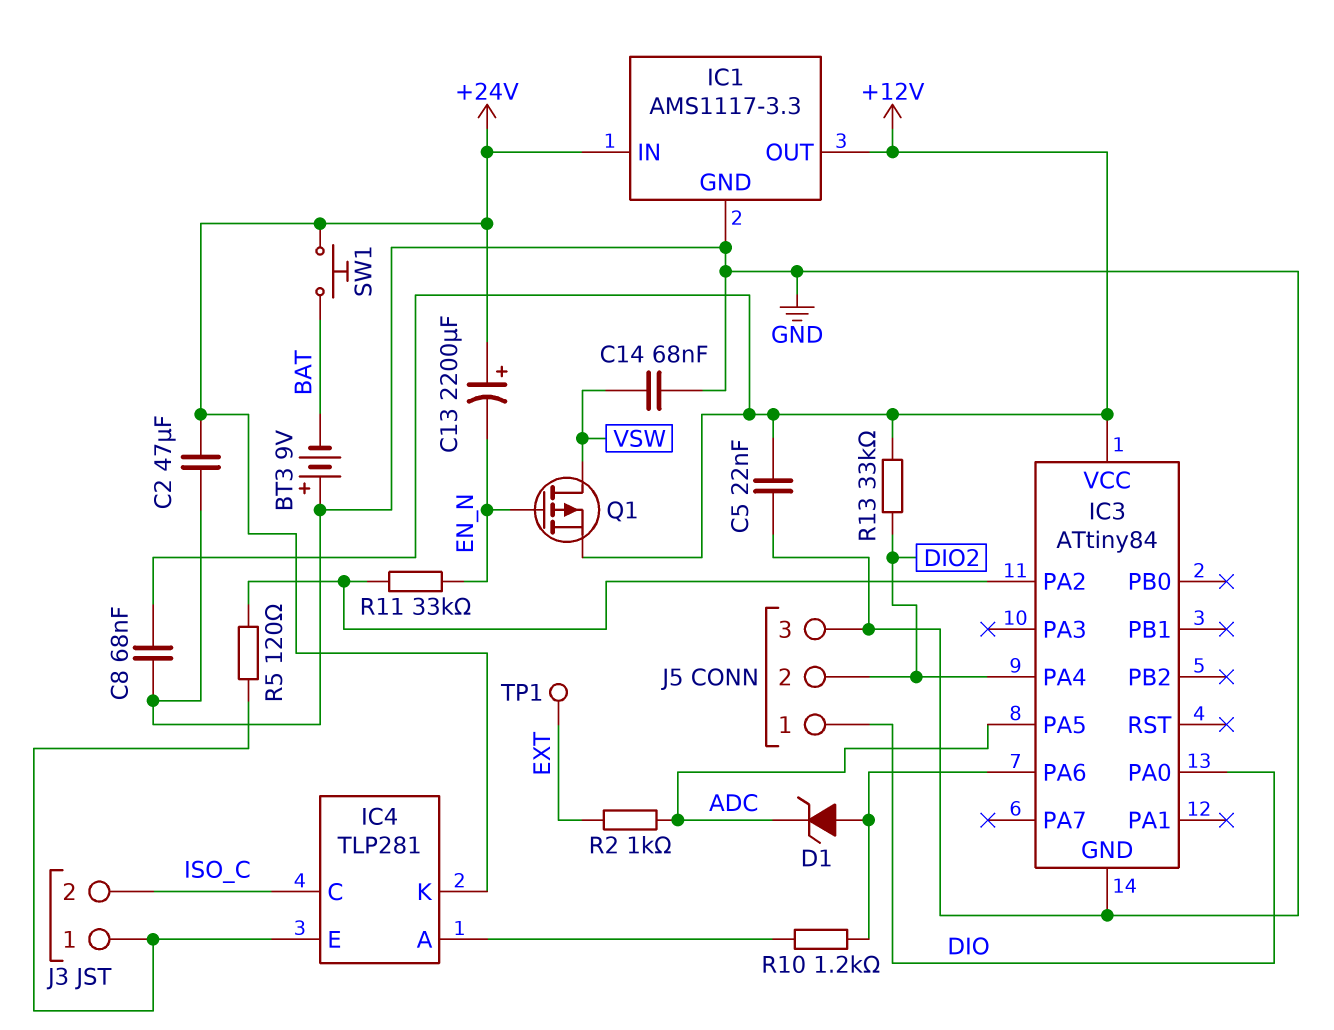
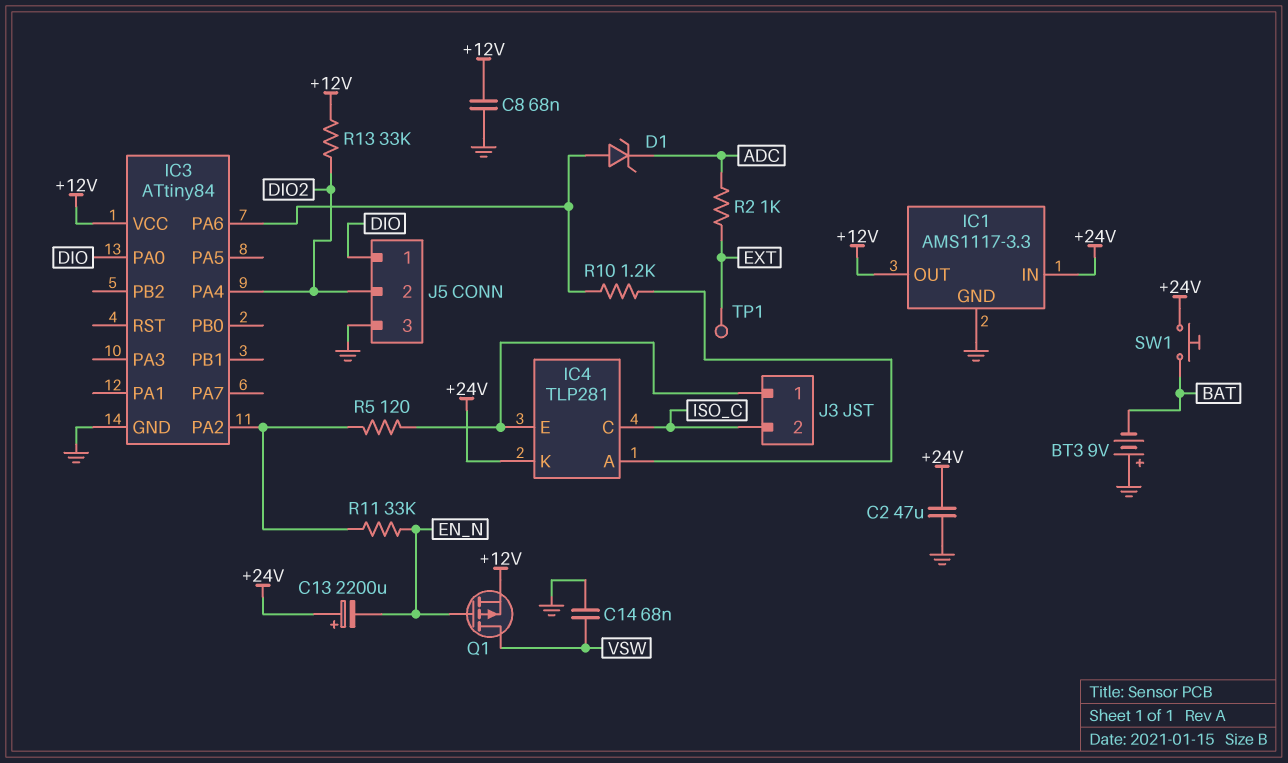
C5: 22nF (+12V, GND) -> none
IC3 pin PA5: ADC -> none

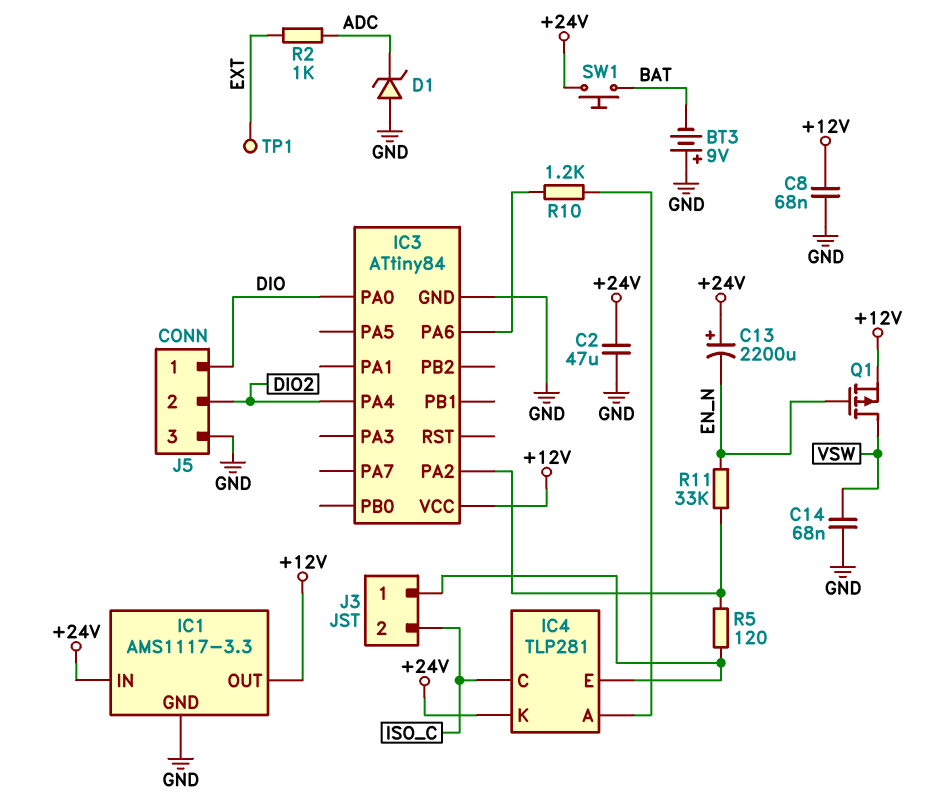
D1: zener (A IC3/PA6, K ADC) -> zener (A GND, K ADC)
R13: 33k (+12V, DIO2) -> none

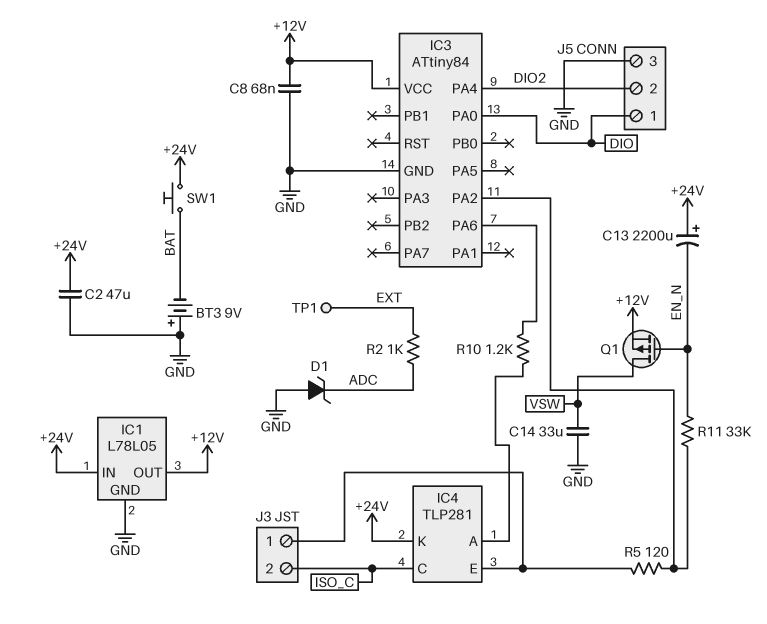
C14: 68nF (GND, VSW) -> 33uF (GND, VSW)
IC1: AMS1117-3.3 -> L78L05

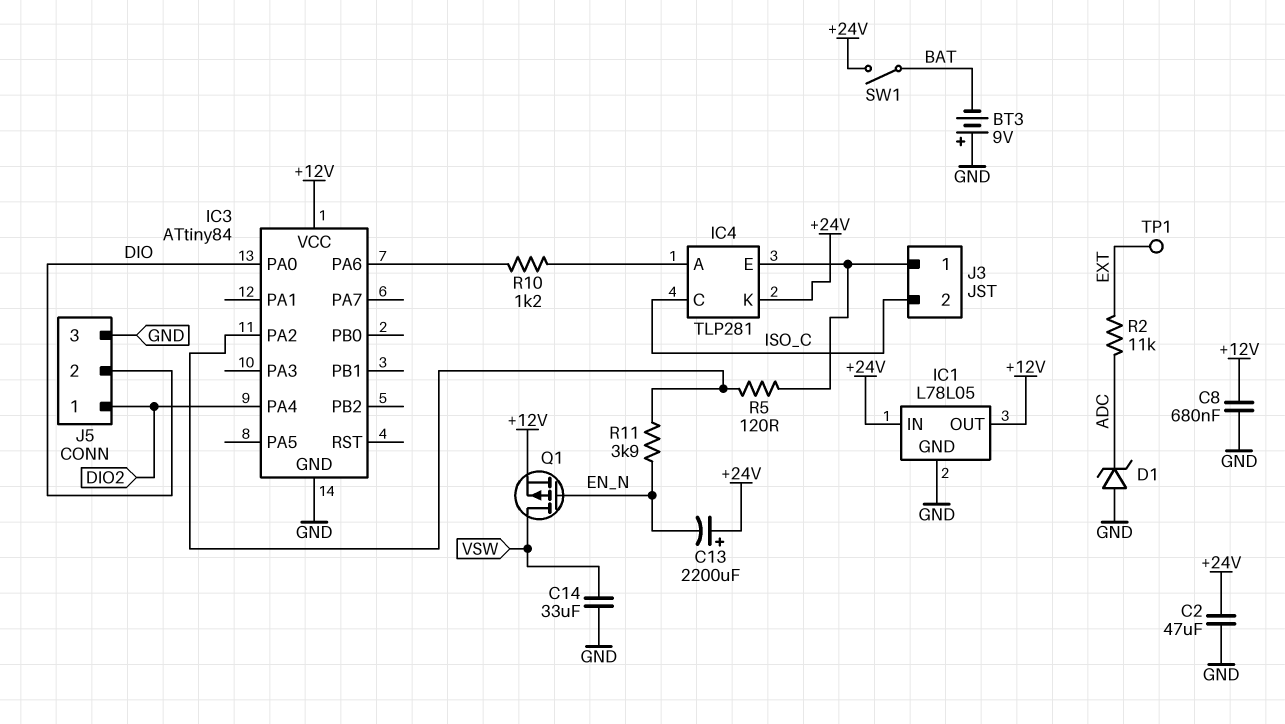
C8: 68nF (+12V, GND) -> 680nF (+12V, GND)
J5 pin 1: DIO -> DIO2
J5 pin 2: DIO2 -> DIO
R2: 1k (ADC, EXT) -> 11k (ADC, EXT)
R11: 33k (EN_N, IC3/PA2) -> 3.9k (EN_N, IC3/PA2)
SW1: button (+24V, BAT) -> switch (+24V, BAT)

